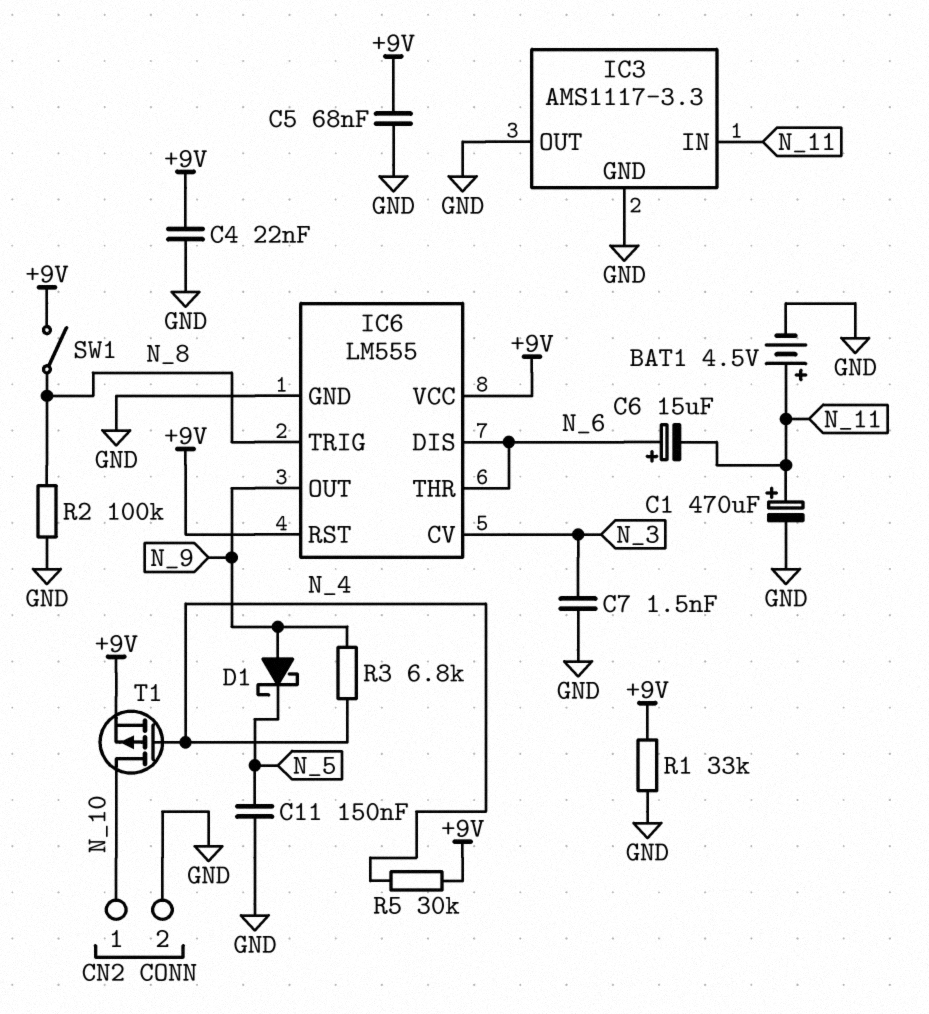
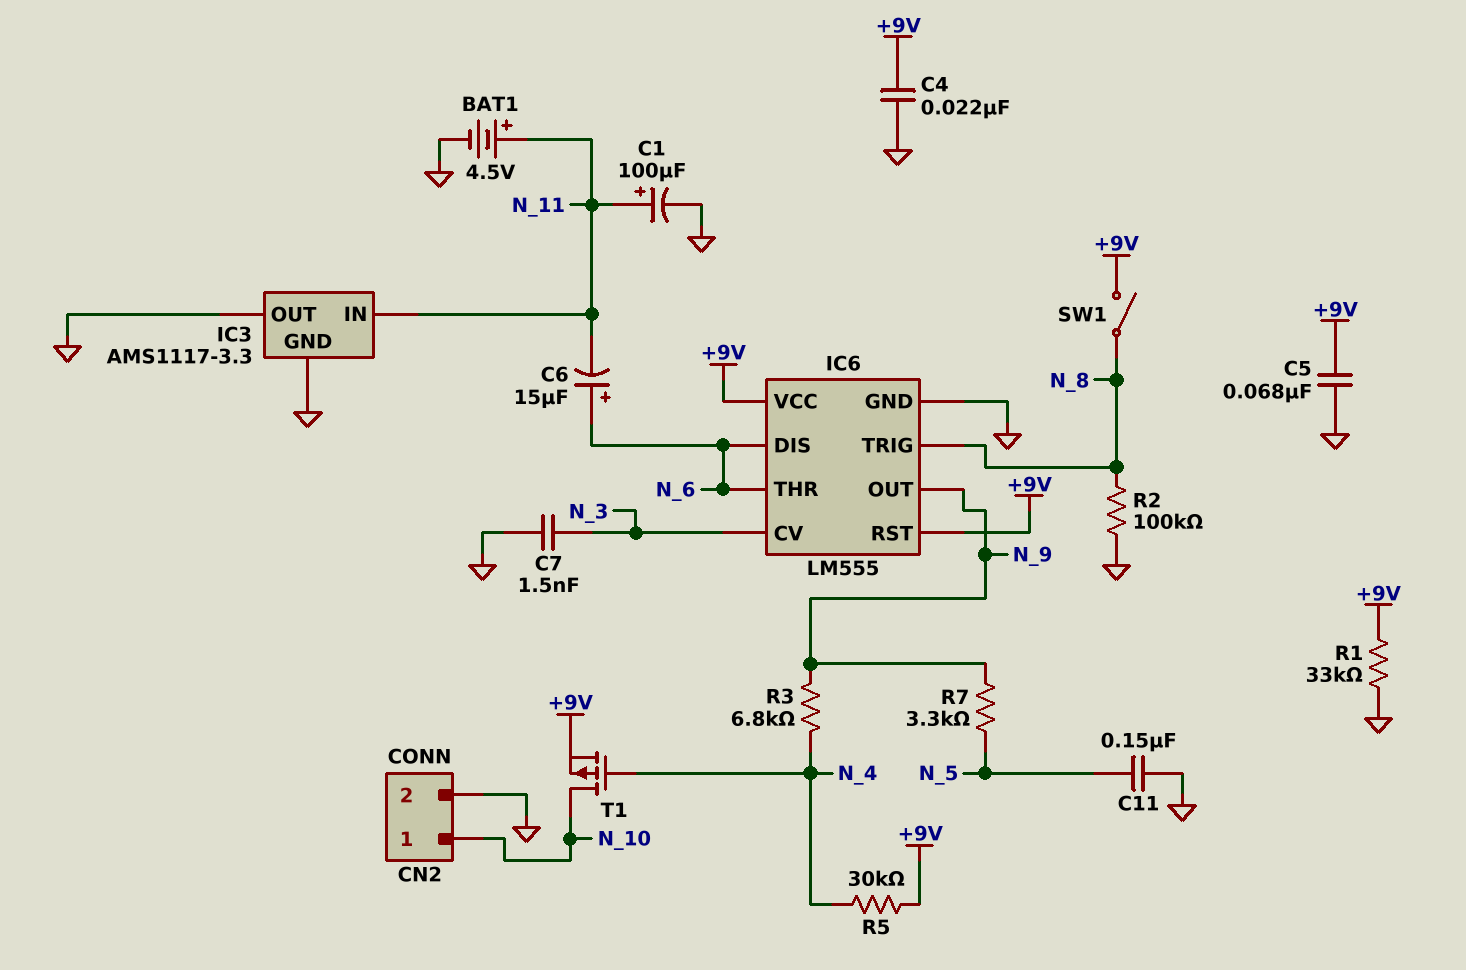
C1: 470uF (plus N_11, minus GND) -> 100uF (plus N_11, minus GND)
D1: schottky (A N_9, K N_5) -> none
R7: none -> 3.3k (N_5, N_9)

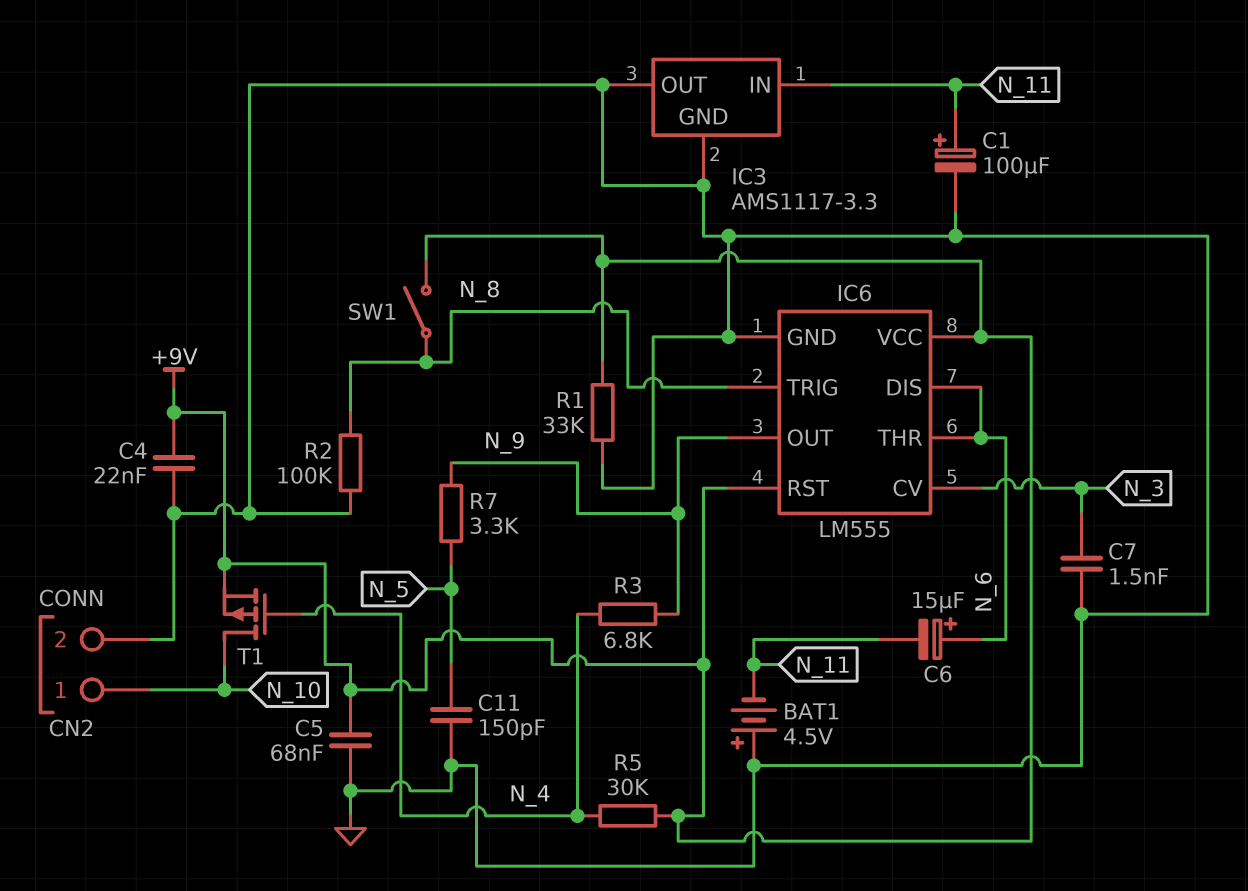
BAT1: 4.5V (plus N_11, minus GND) -> 4.5V (plus GND, minus N_11)
C11: 150nF (GND, N_5) -> 150pF (GND, N_5)

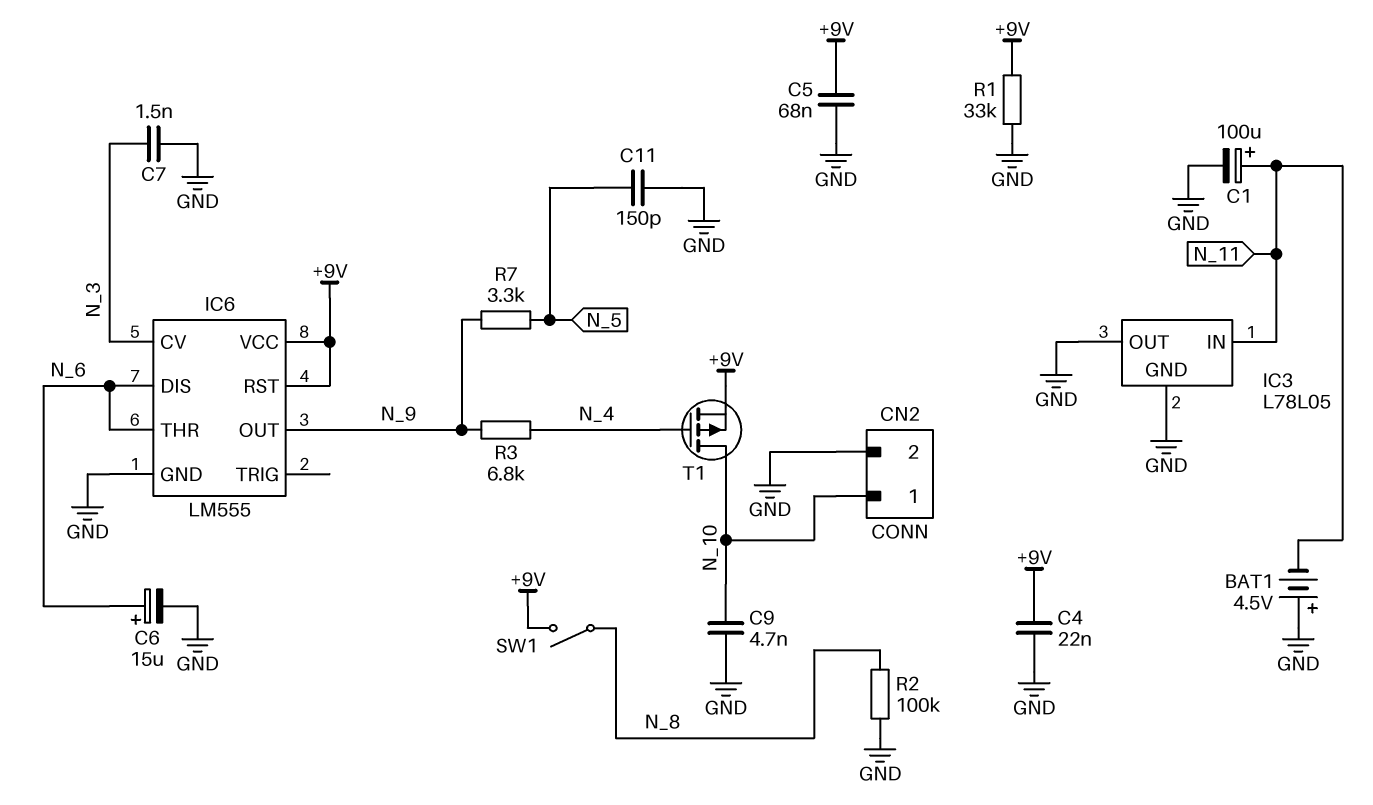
C6: 15uF (plus N_6, minus N_11) -> 15uF (plus N_6, minus GND)
C9: none -> 4.7nF (GND, N_10)
IC3: AMS1117-3.3 -> L78L05
IC6 pin TRIG: N_8 -> none
R5: 30k (+9V, N_4) -> none

